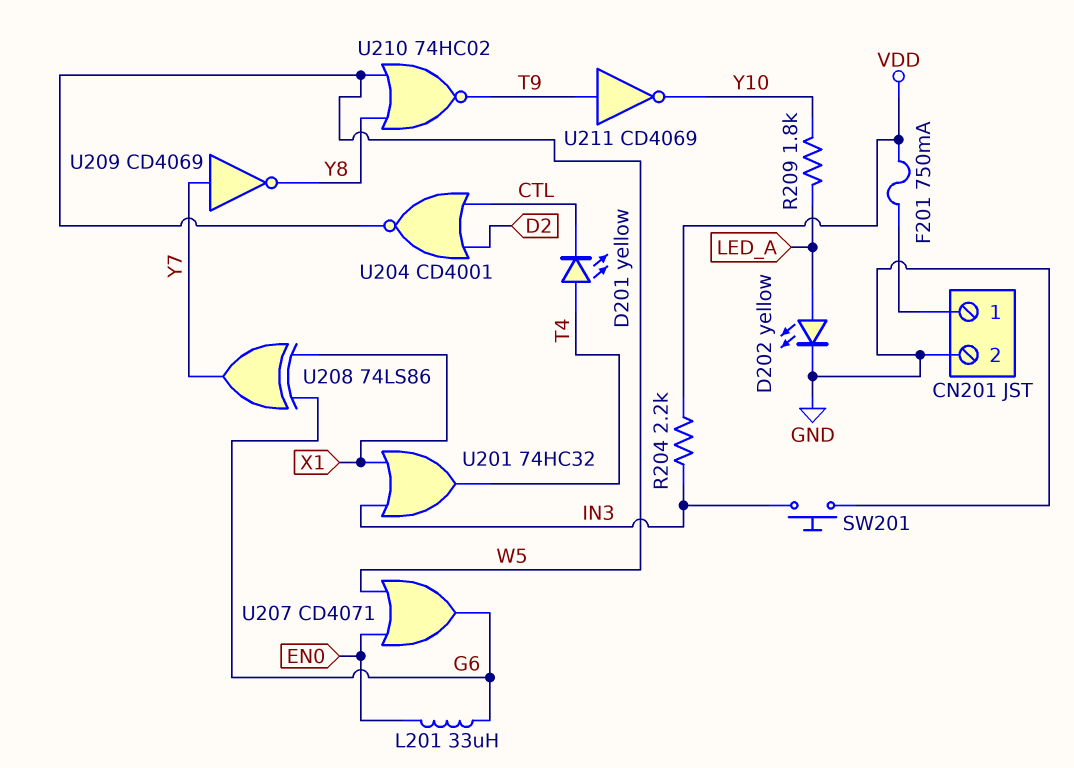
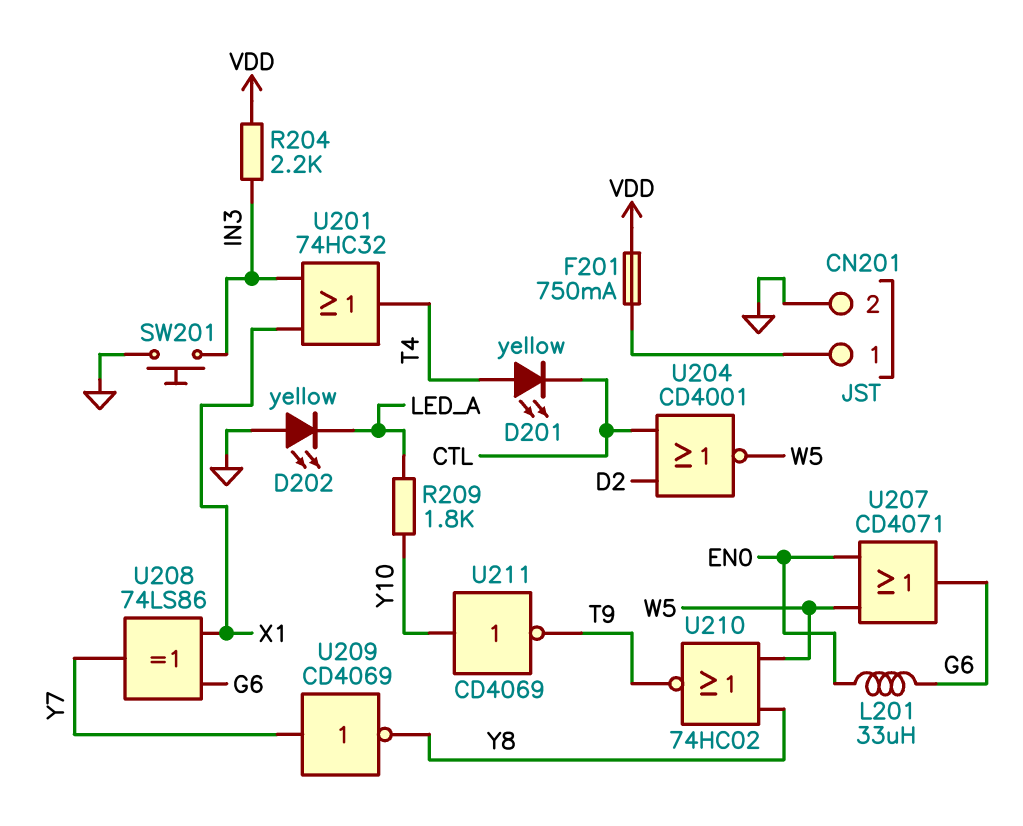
D202: LED yellow (A LED_A, K GND) -> LED yellow (A GND, K LED_A)
U211: NOT CD4069 (in T9, out Y10) -> NOT CD4069 (in Y10, out T9)

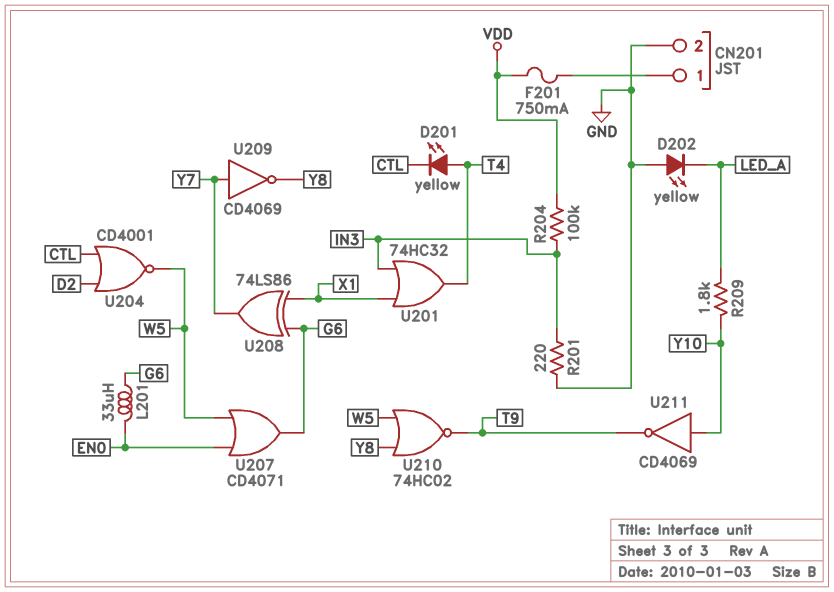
R201: none -> 220 (GND, IN3)
R204: 2.2k (IN3, VDD) -> 100k (IN3, VDD)
SW201: button (GND, IN3) -> none

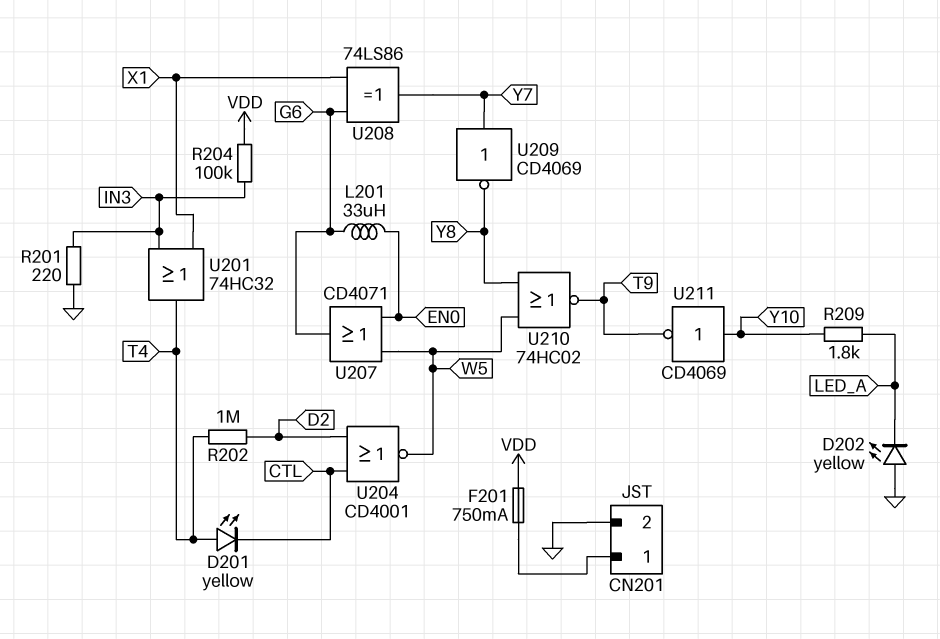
R202: none -> 1M (D2, T4)

